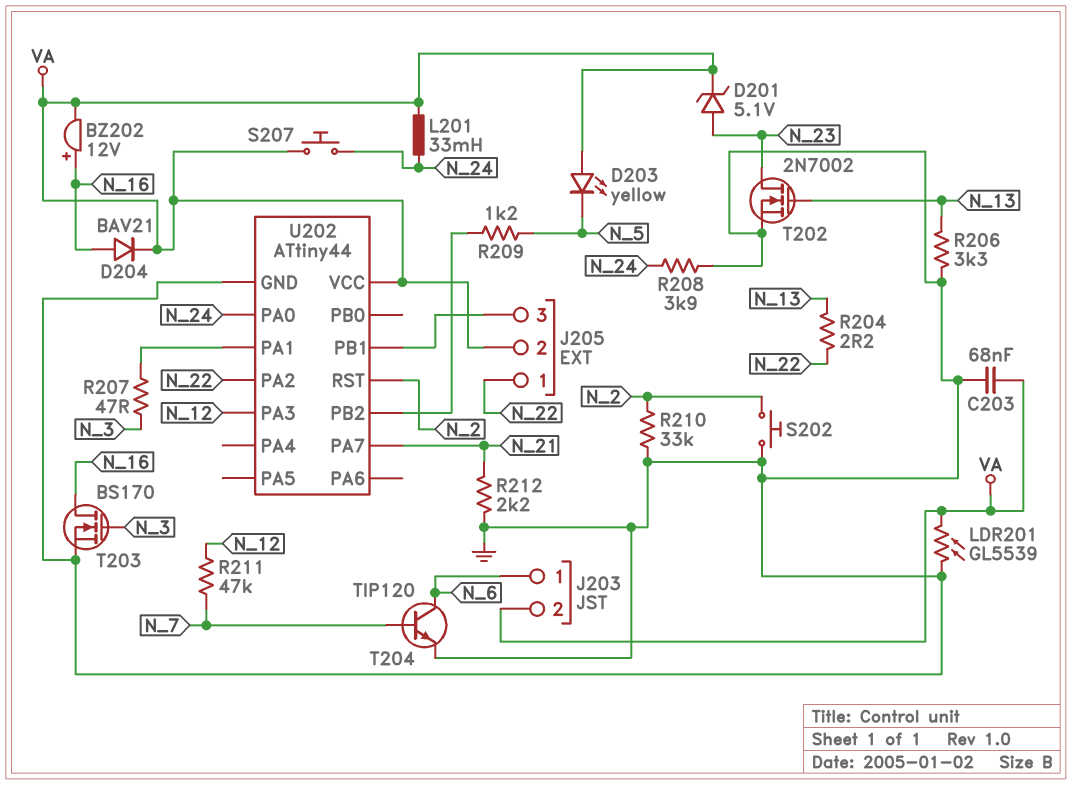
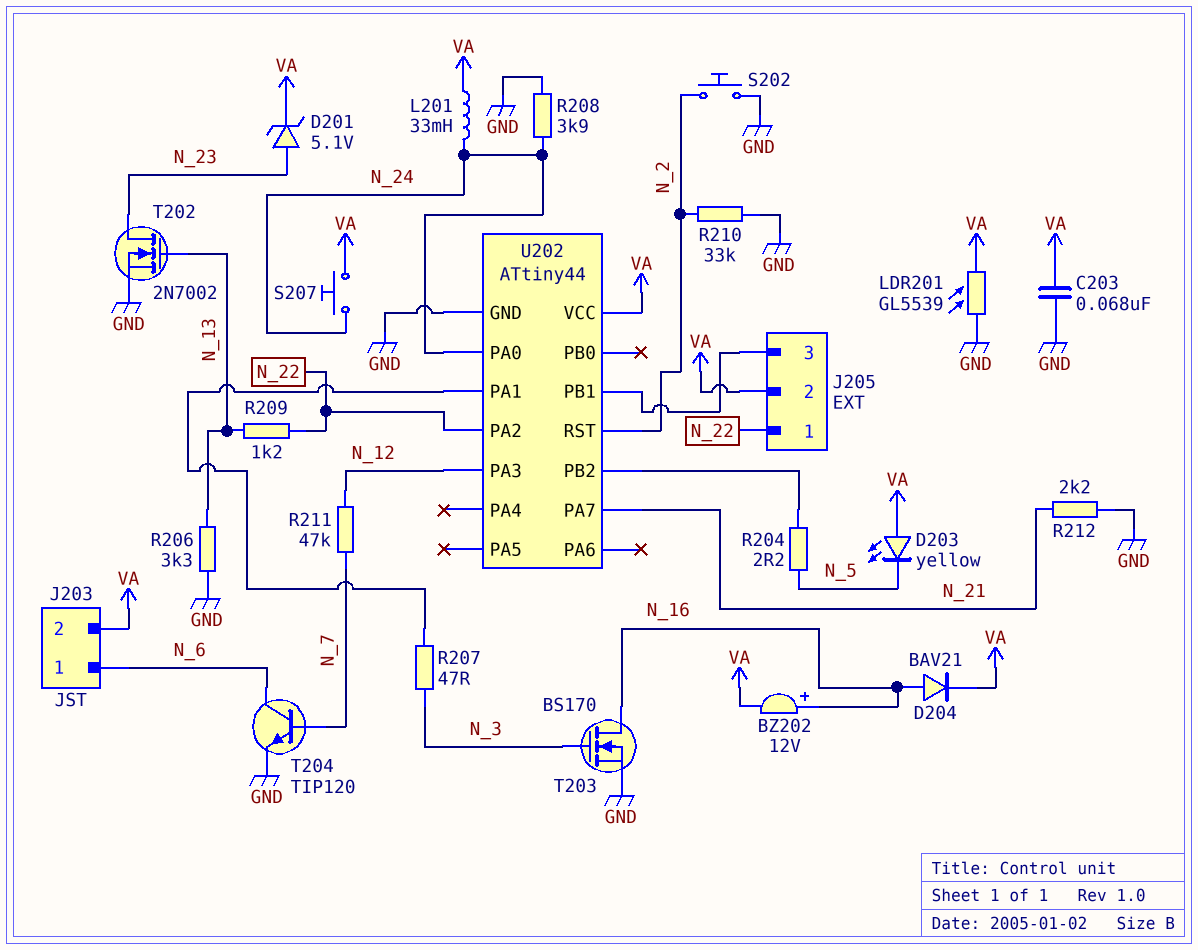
R204: 2.2 (N_13, N_22) -> 2.2 (N_5, U202/PB2)
R209: 1.2k (N_5, U202/PB2) -> 1.2k (N_13, N_22)

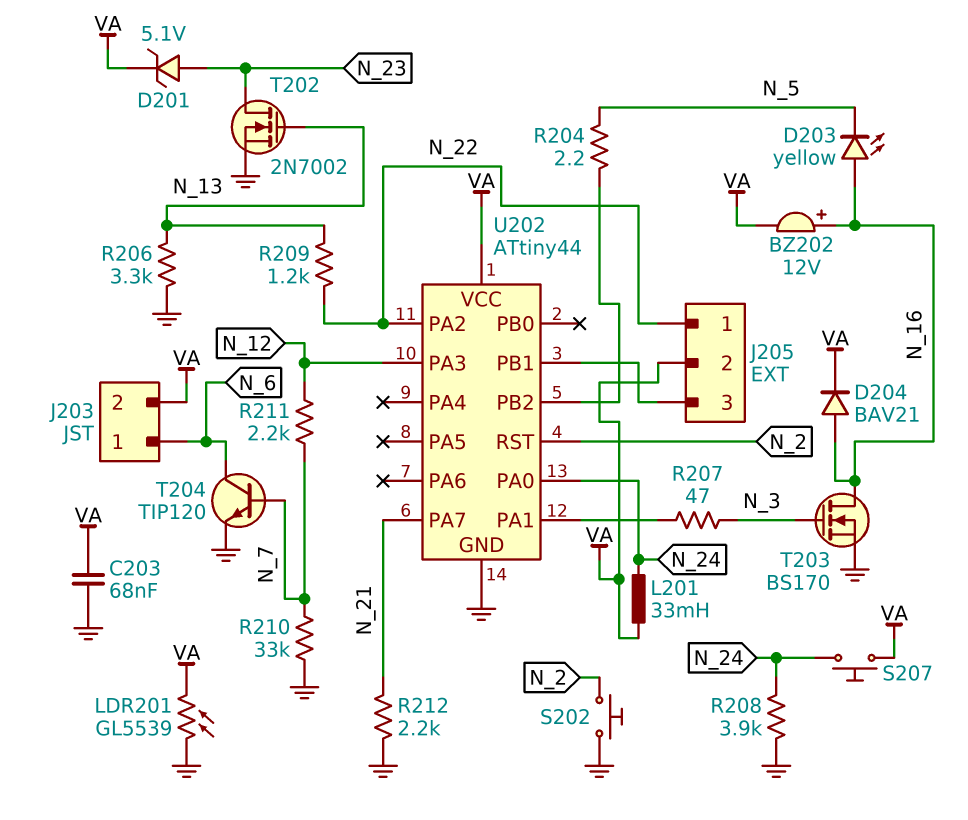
D203: LED yellow (A VA, K N_5) -> LED yellow (A N_16, K N_5)
R210: 33k (GND, N_2) -> 33k (GND, N_7)
R211: 47k (N_7, N_12) -> 2.2k (N_7, N_12)

